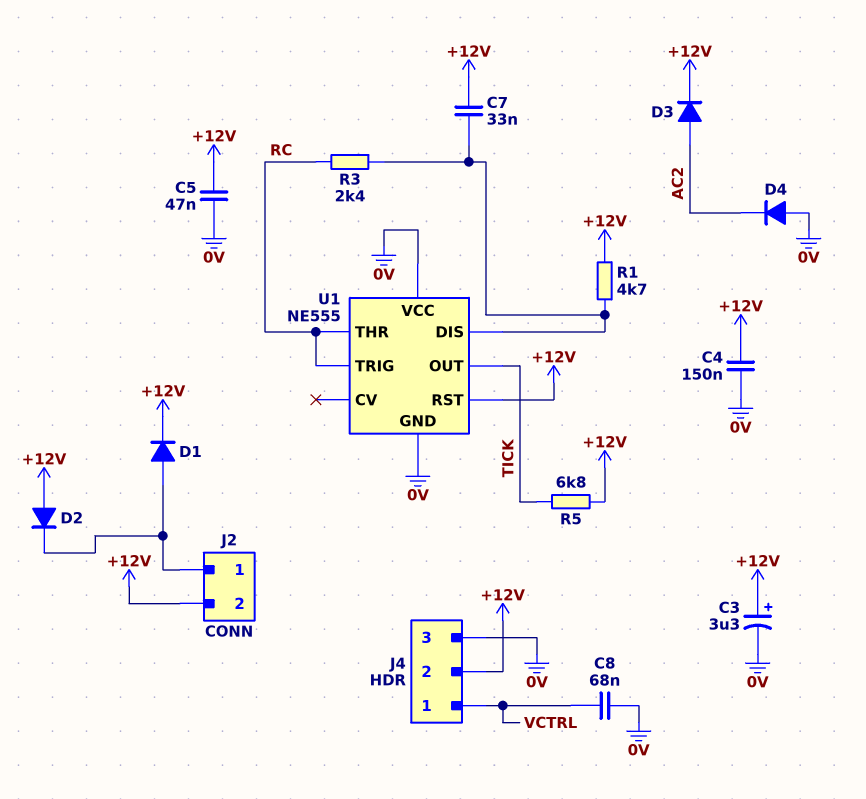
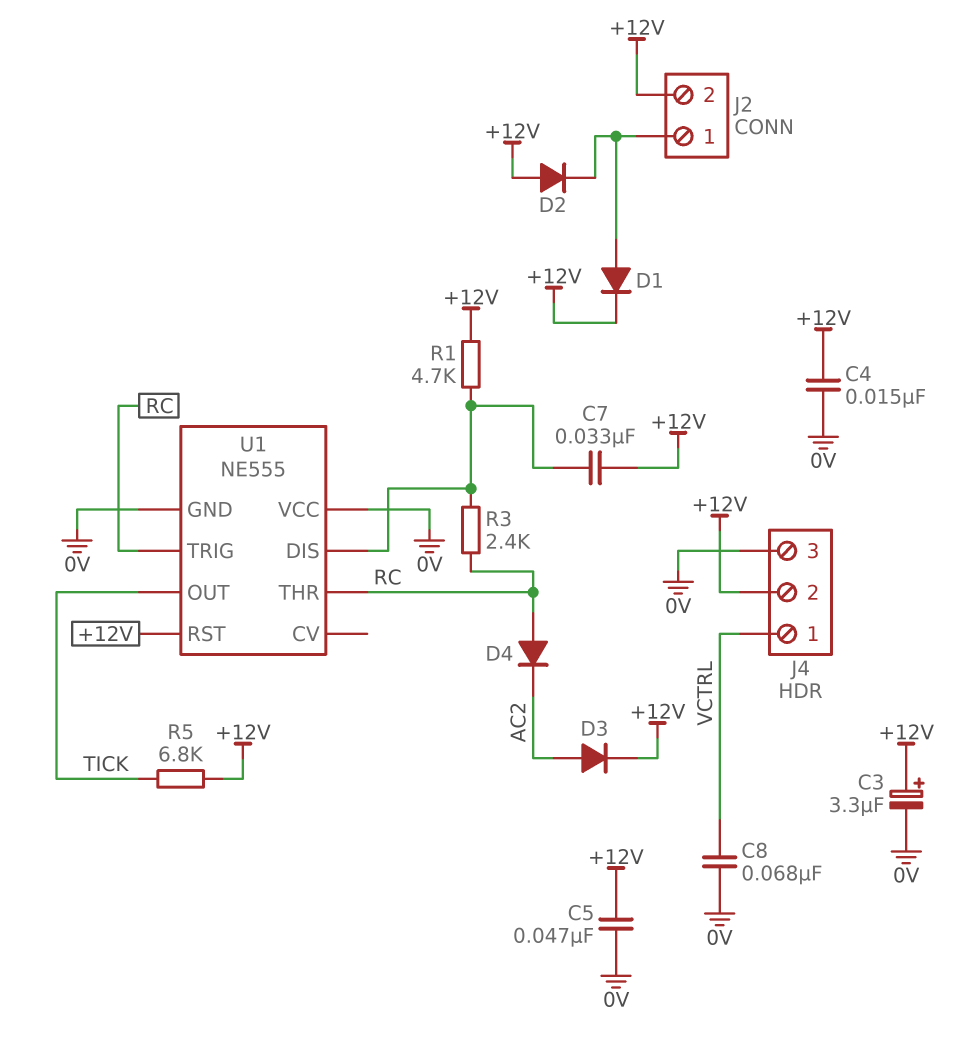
C4: 150nF (+12V, 0V) -> 15nF (+12V, 0V)
D4: diode (A 0V, K AC2) -> diode (A RC, K AC2)

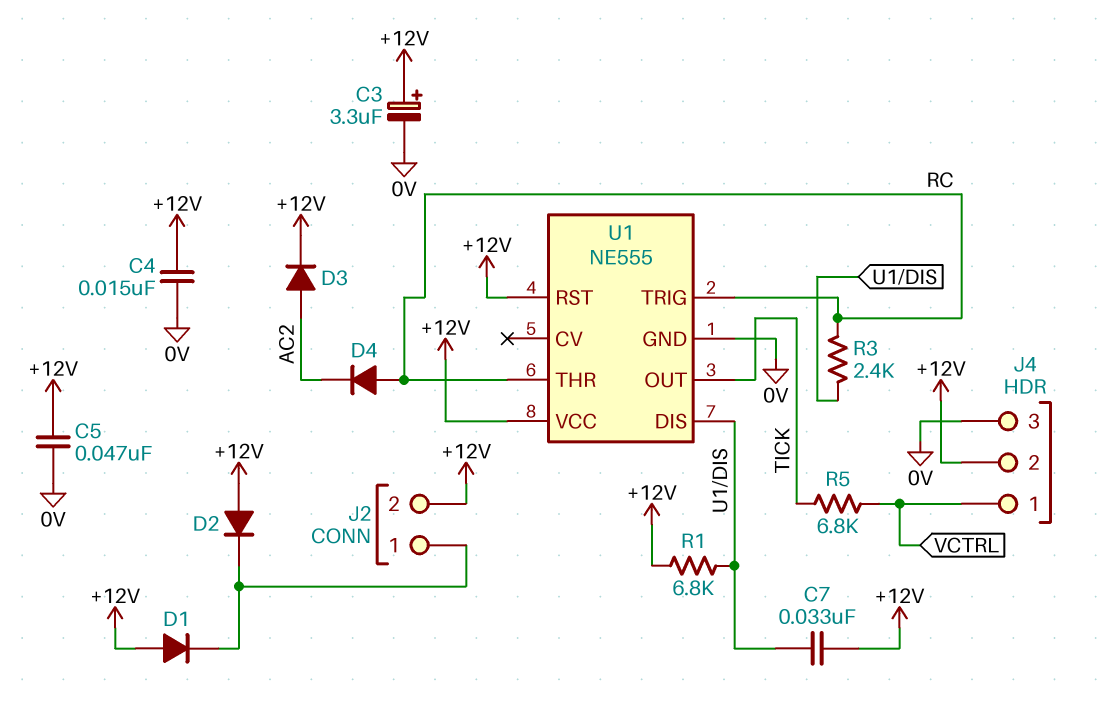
C8: 68nF (0V, VCTRL) -> none
D1: diode (A J2/1, K +12V) -> diode (A +12V, K J2/1)
R1: 4.7k (+12V, U1/DIS) -> 6.8k (+12V, U1/DIS)
R5: 6.8k (+12V, TICK) -> 6.8k (TICK, VCTRL)
U1 pin VCC: 0V -> +12V

